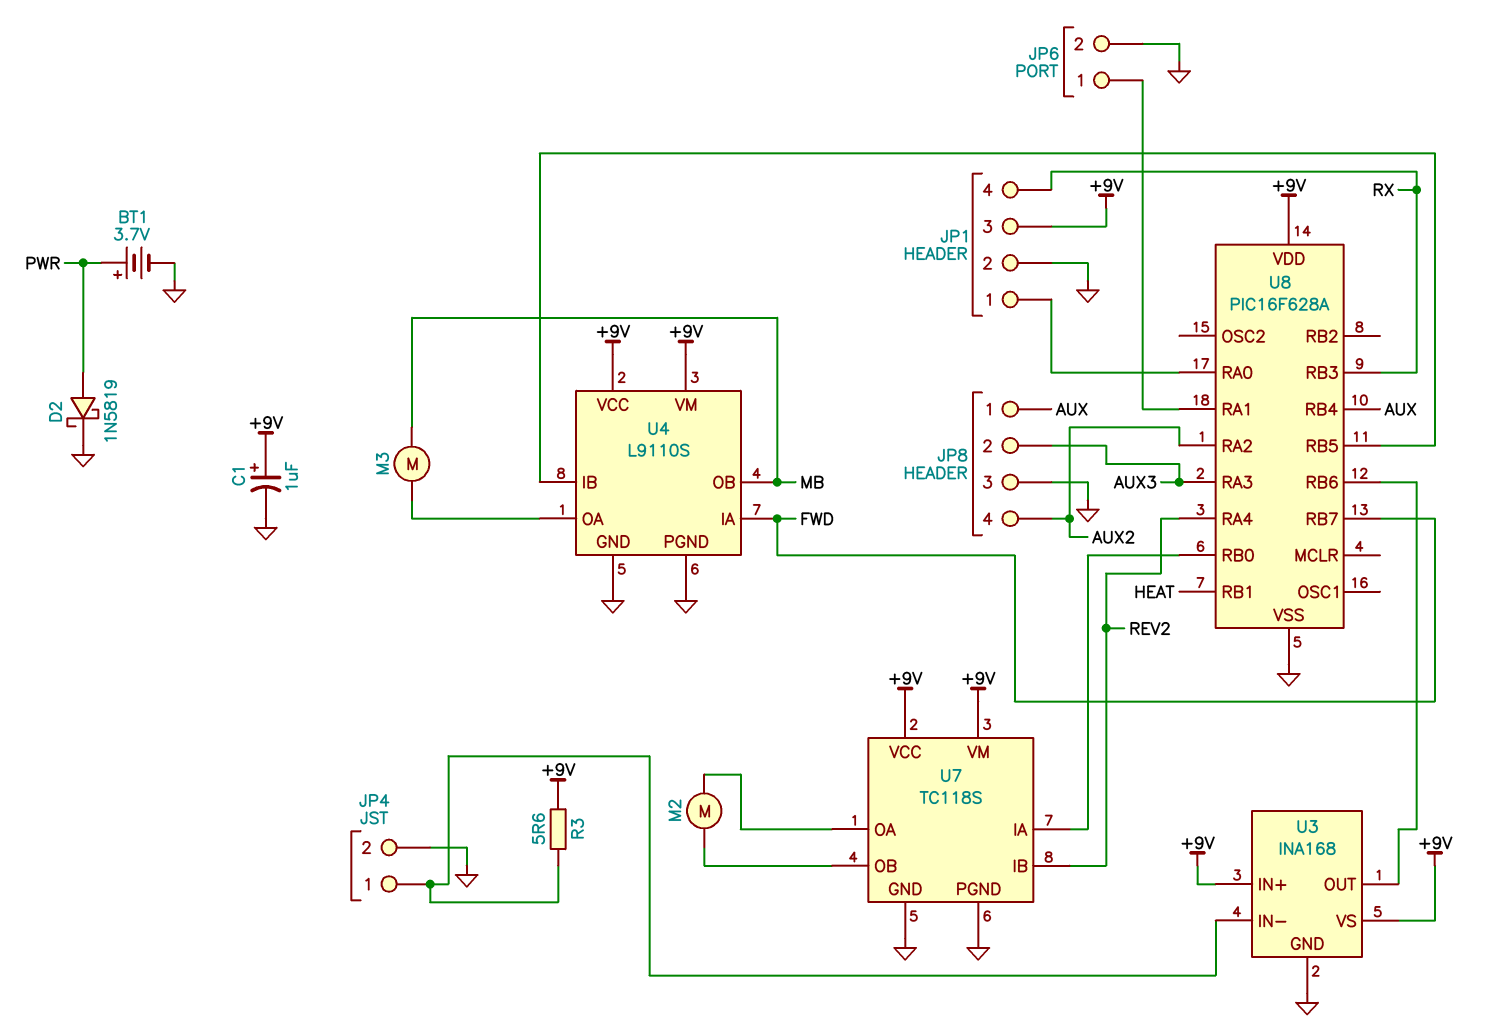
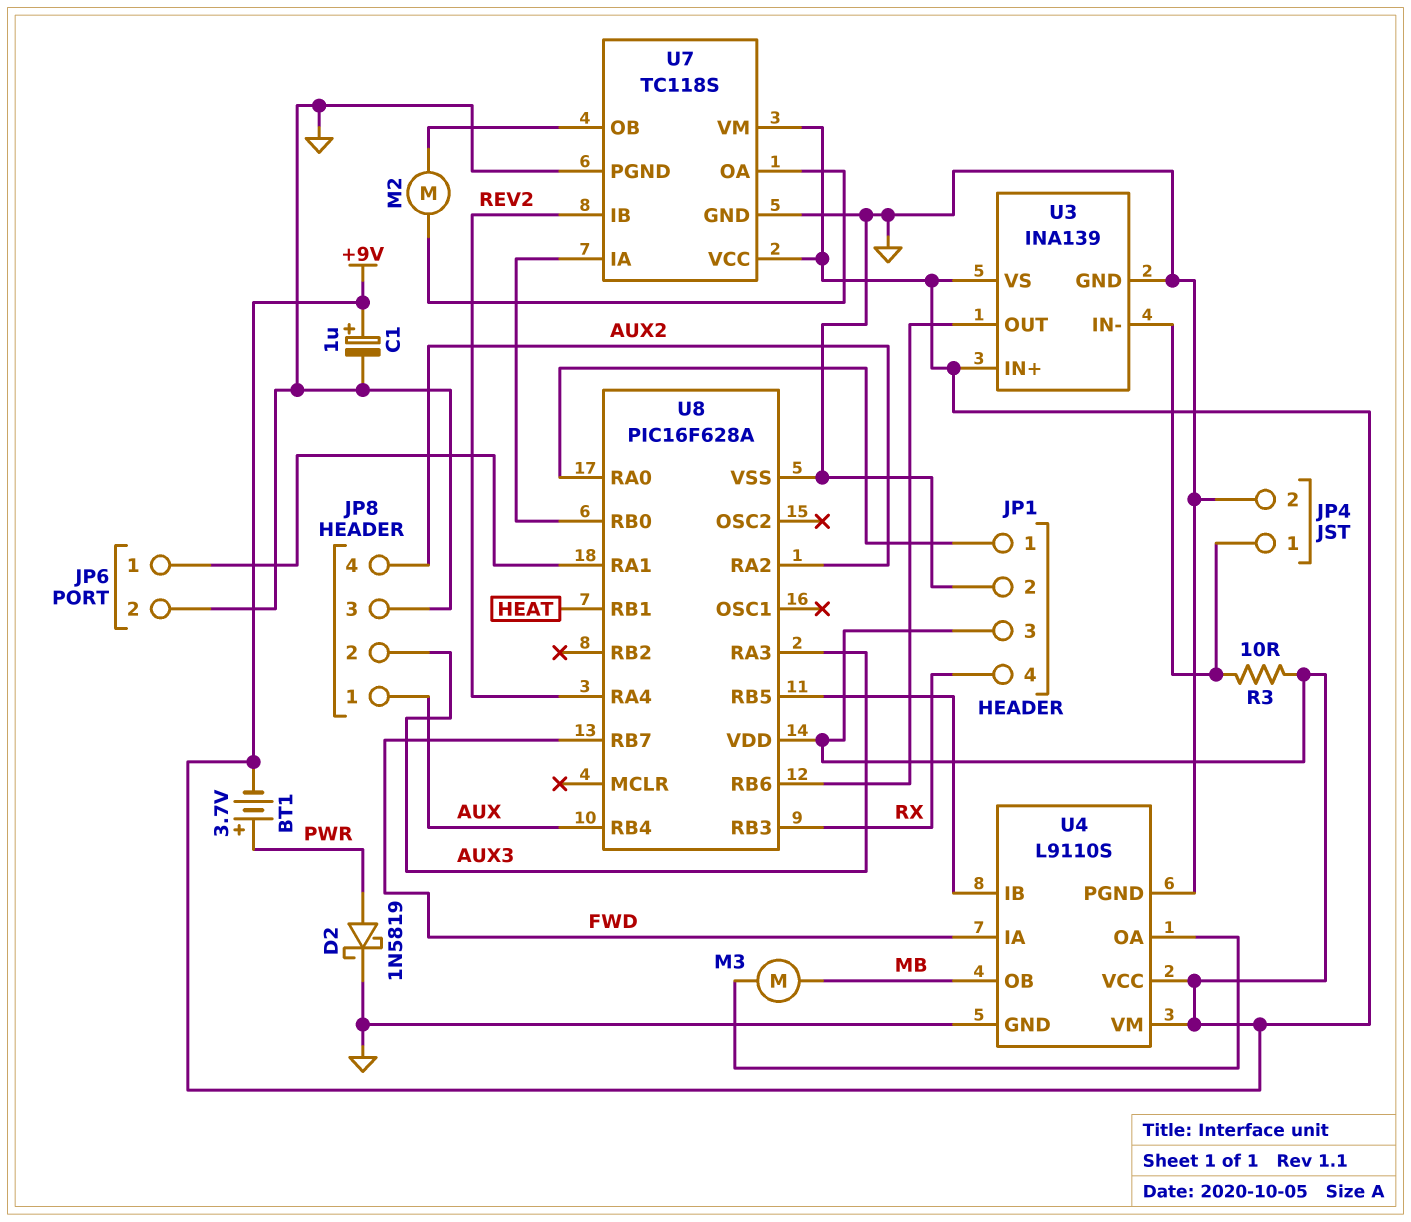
BT1: 3.7V (plus PWR, minus GND) -> 3.7V (plus PWR, minus +9V)
R3: 5.6 (+9V, JP4/1) -> 10 (+9V, JP4/1)
U3: INA168 -> INA139

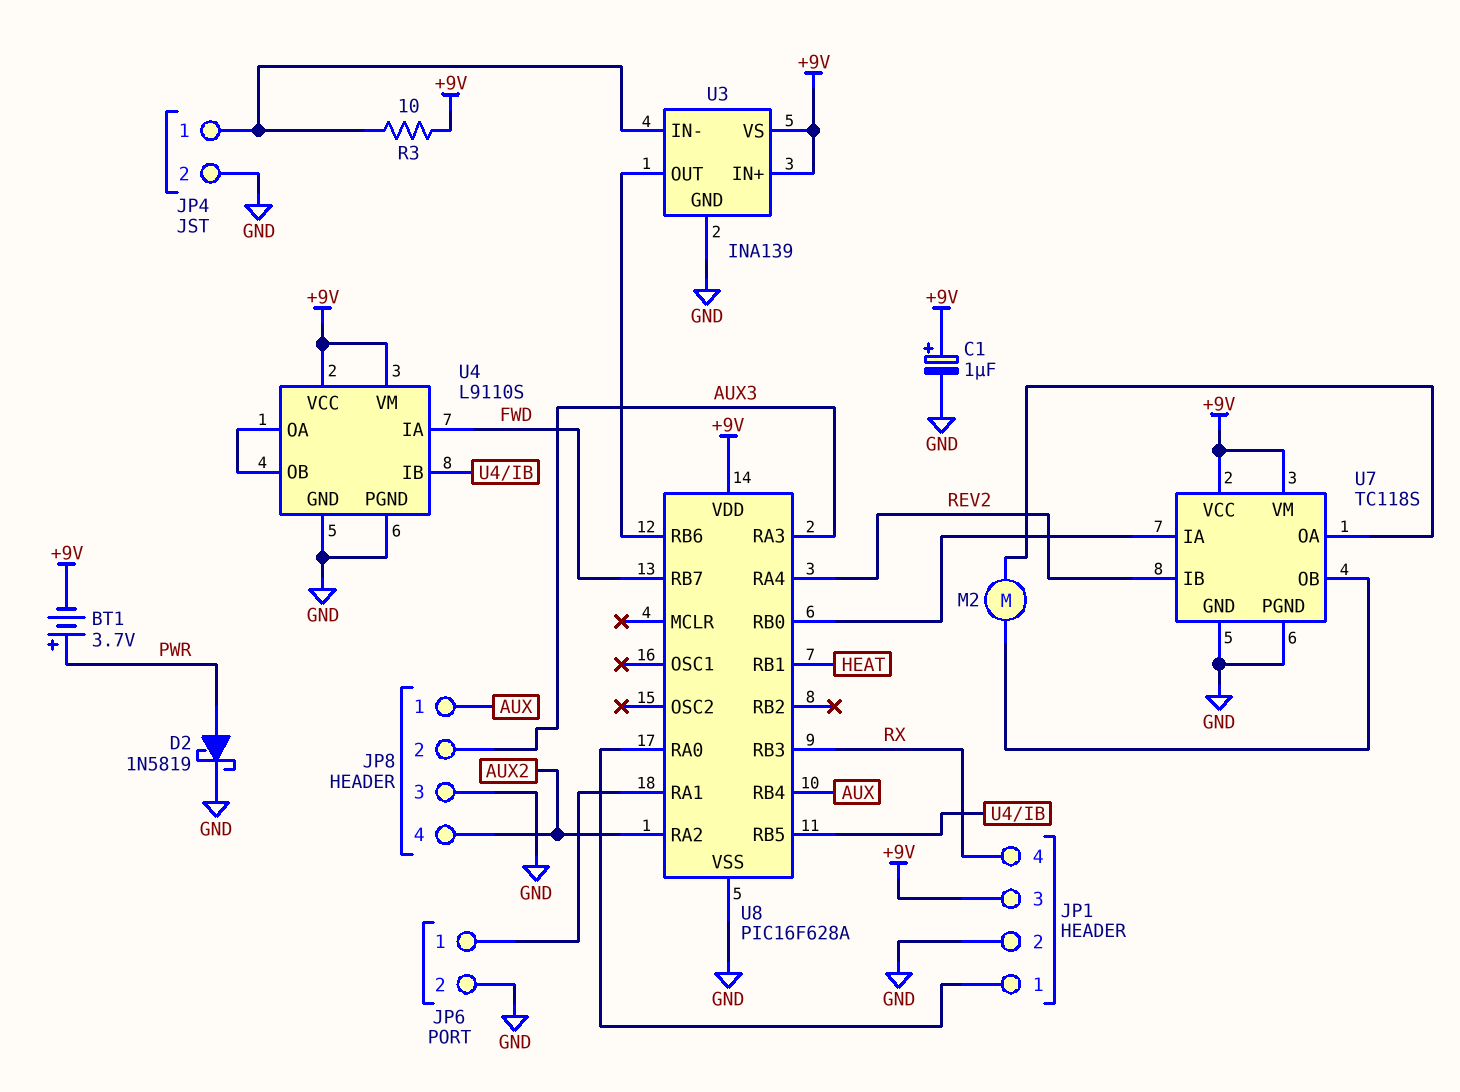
M3: motor (MB, U4/OA) -> none
U4 pin OB: MB -> U4/OA

